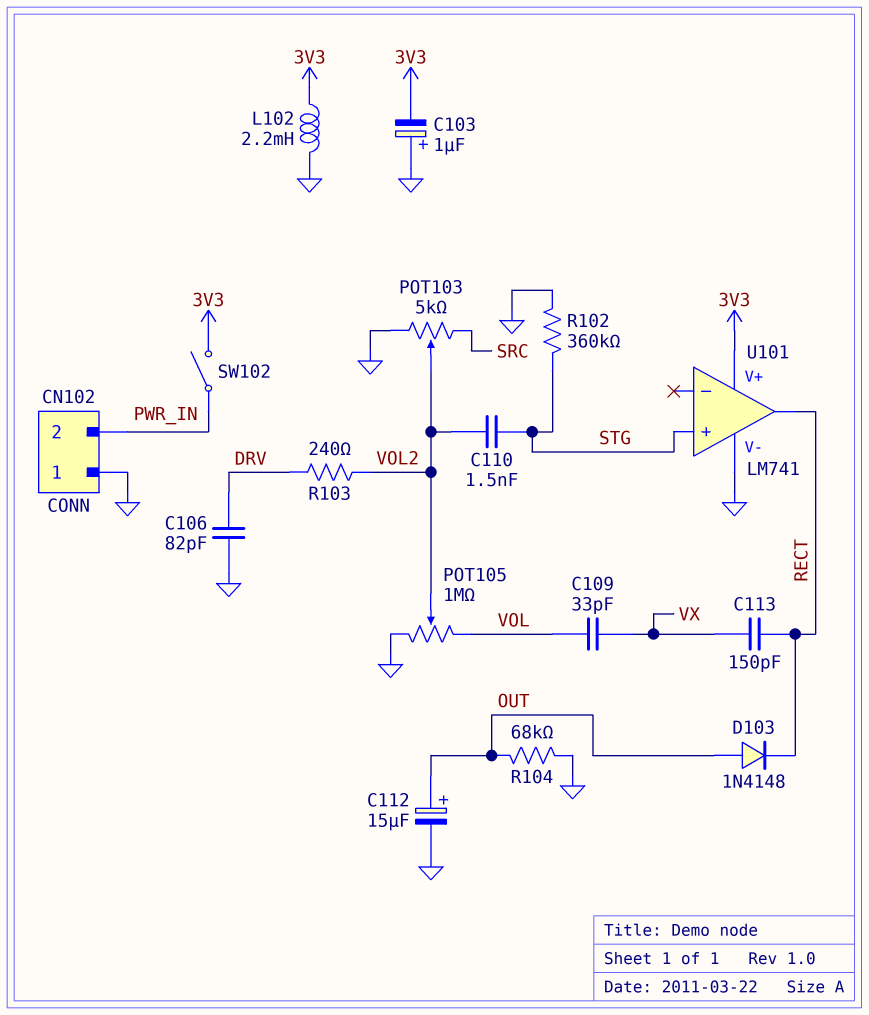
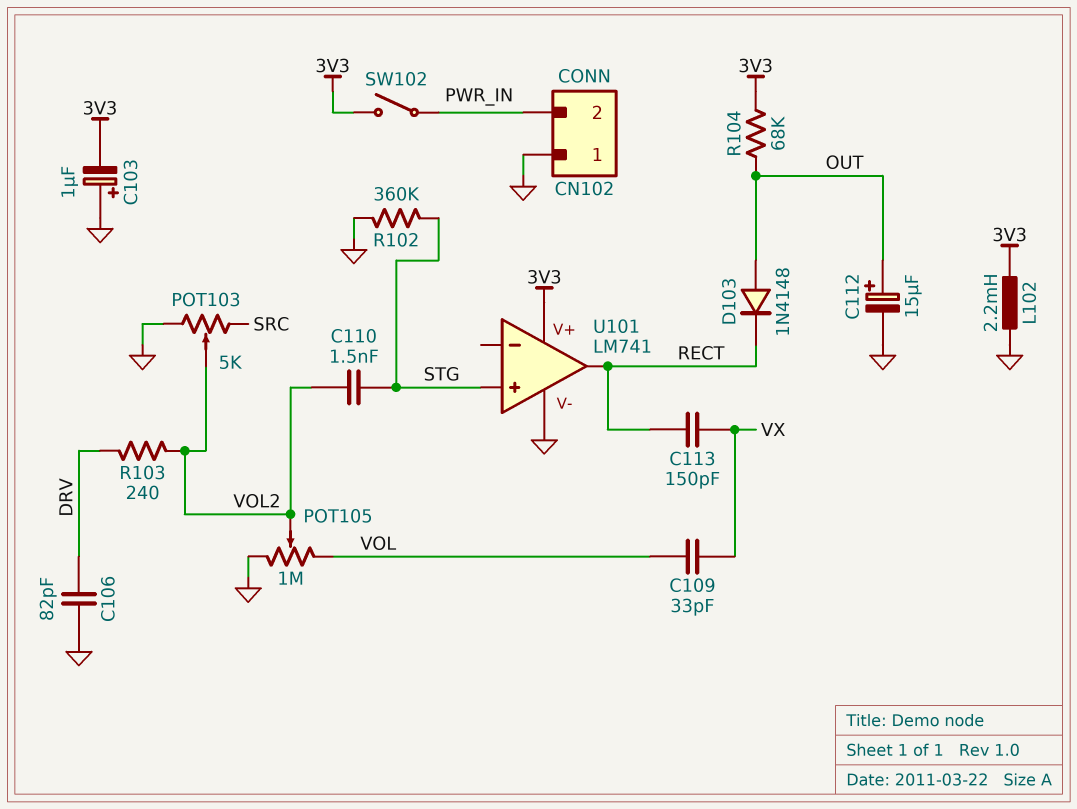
R104: 68k (GND, OUT) -> 68k (3V3, OUT)

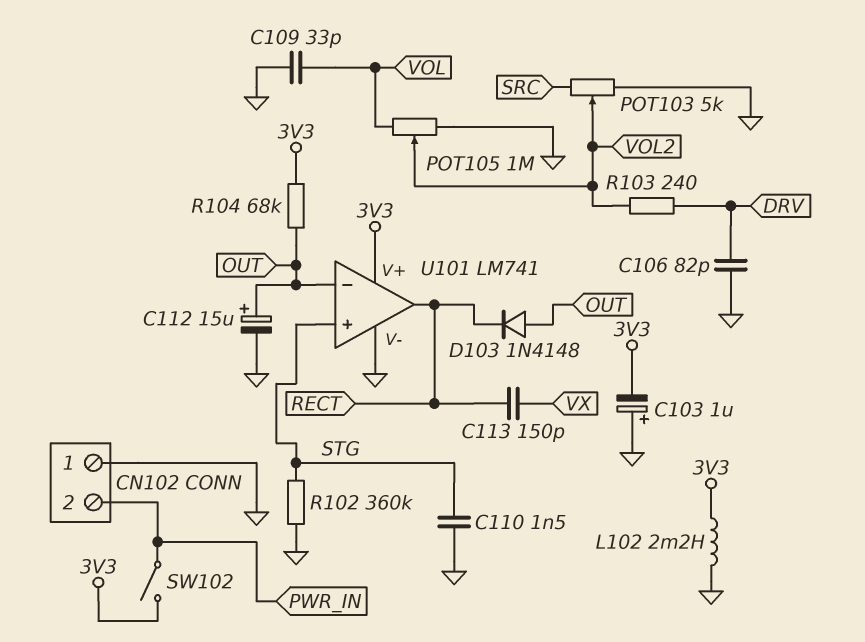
C109: 33pF (VOL, VX) -> 33pF (GND, VOL)
C110: 1.5nF (STG, VOL2) -> 1.5nF (GND, STG)
U101 pin in-: none -> OUT

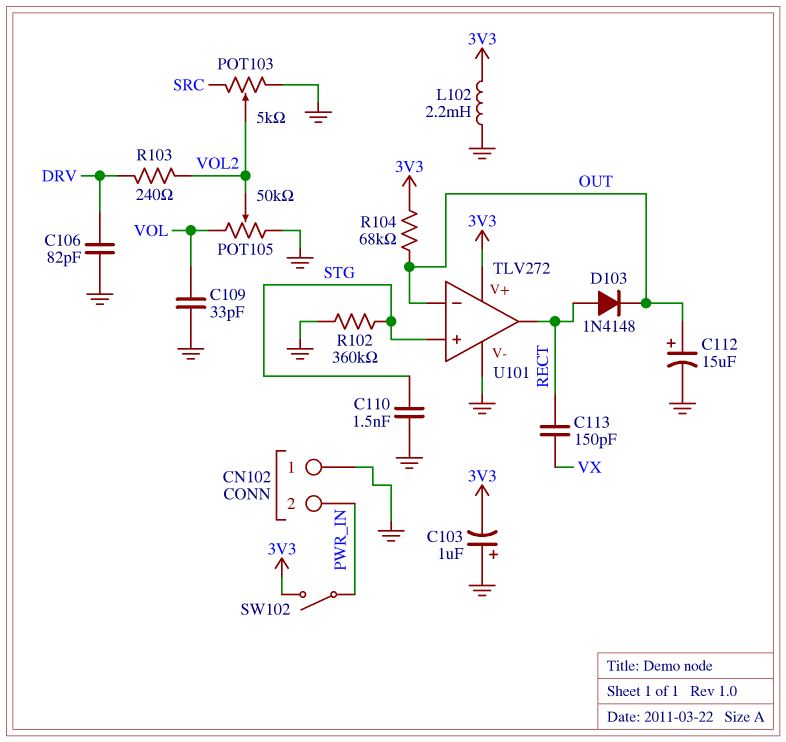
D103: diode 1N4148 (A OUT, K RECT) -> diode 1N4148 (A RECT, K OUT)
POT105: 1M (GND, VOL, wiper VOL2) -> 50k (GND, VOL, wiper VOL2)
U101: LM741 -> TLV272

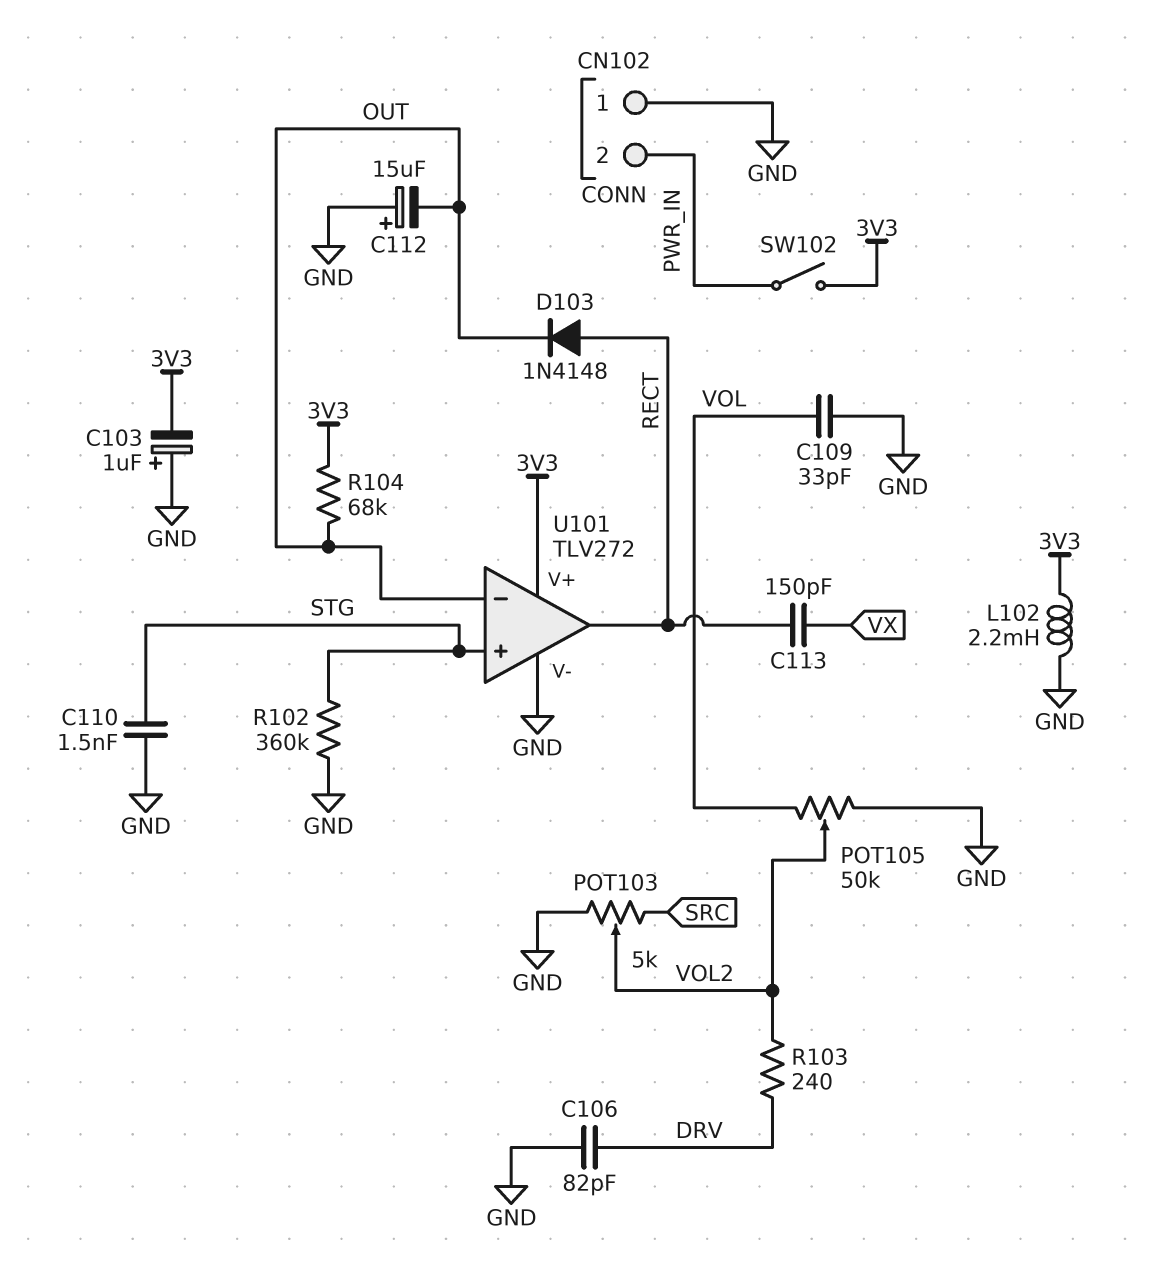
C112: 15uF (plus OUT, minus GND) -> 15uF (plus GND, minus OUT)

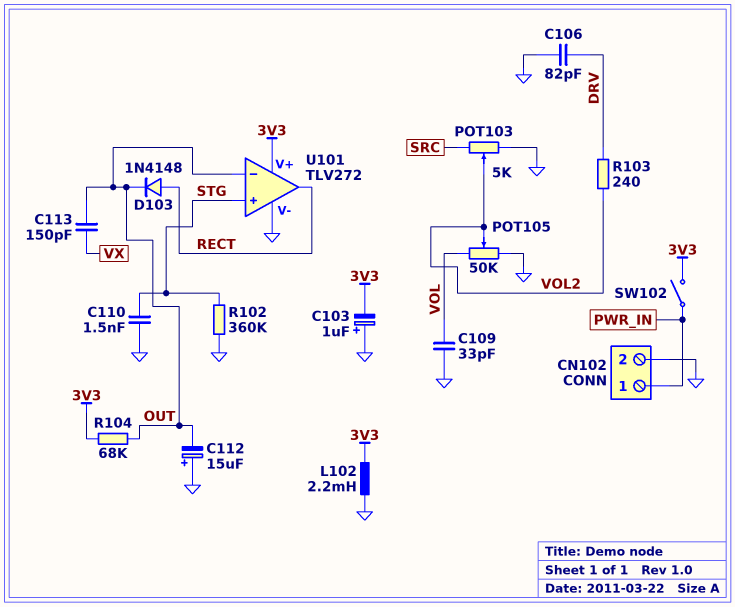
C113: 150pF (RECT, VX) -> 150pF (OUT, VX)
CN102 pin 1: GND -> PWR_IN
CN102 pin 2: PWR_IN -> GND

